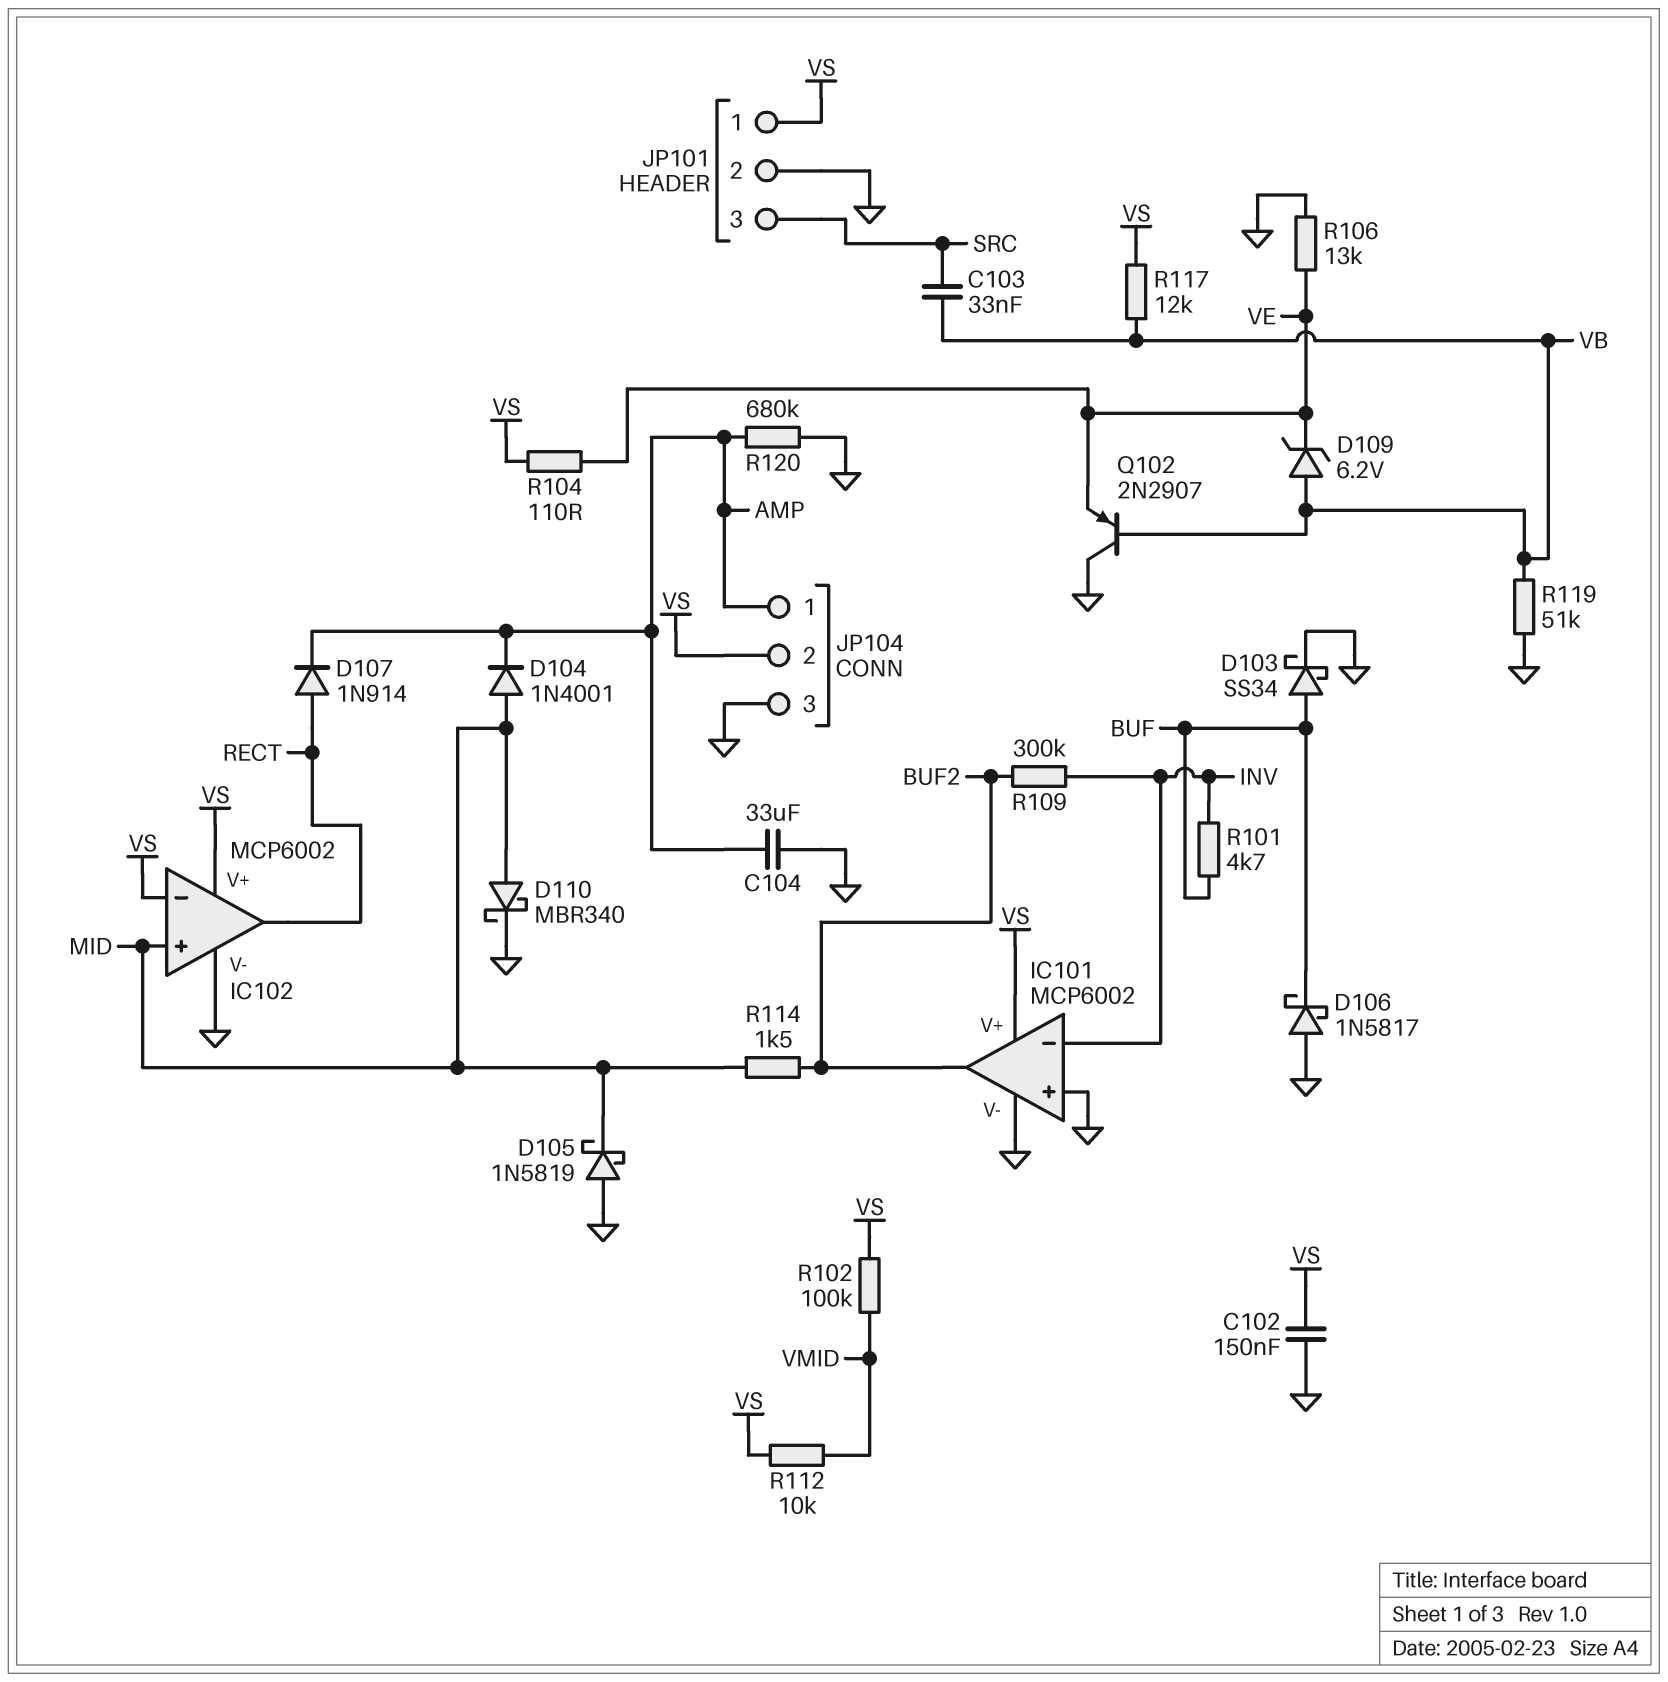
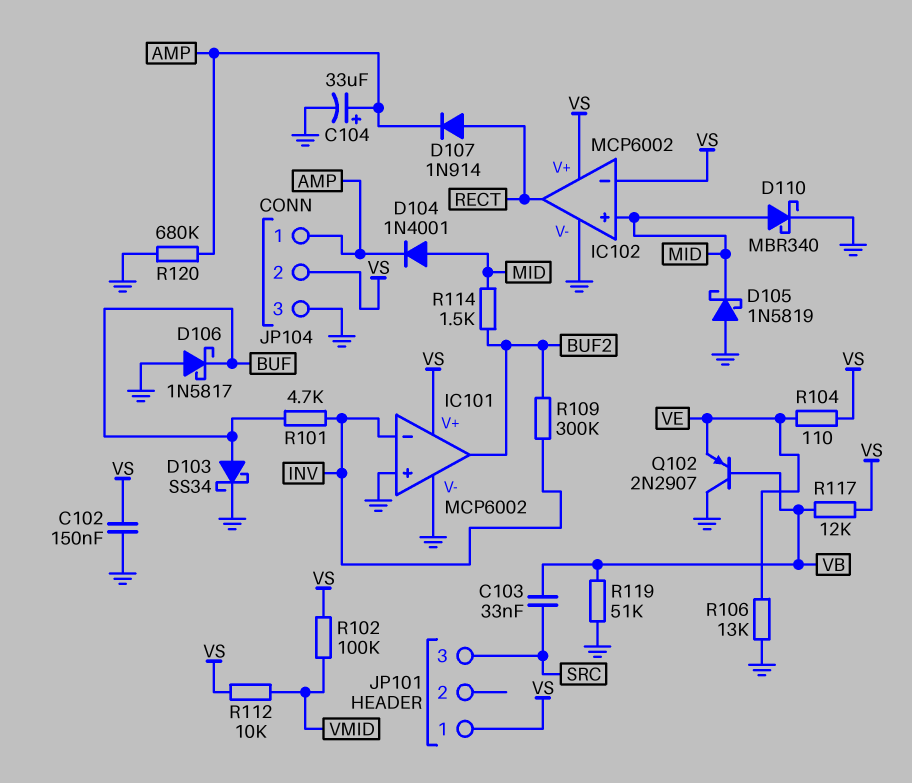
C104: 33uF (AMP, GND) -> 33uF (plus AMP, minus GND)
D109: zener 6.2V (A VB, K VE) -> none
JP101 pin 2: GND -> none

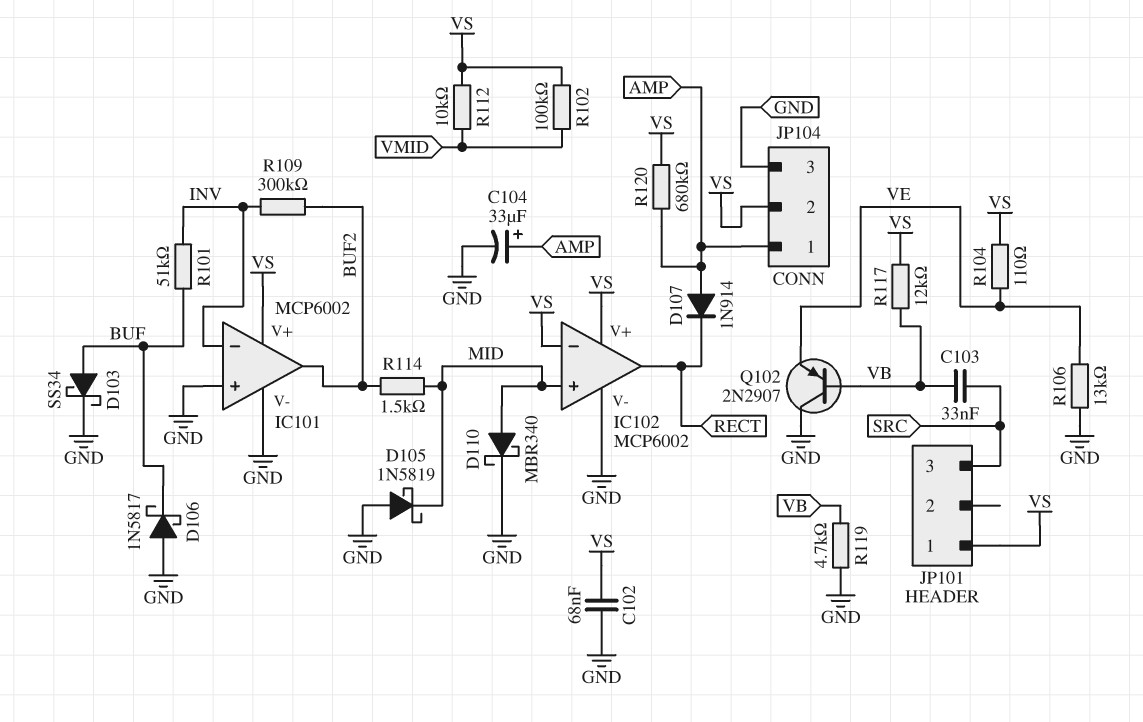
C102: 150nF (GND, VS) -> 68nF (GND, VS)
D104: diode 1N4001 (A MID, K AMP) -> none
D107: diode 1N914 (A RECT, K AMP) -> diode 1N914 (A AMP, K RECT)
R101: 4.7k (BUF, INV) -> 51k (BUF, INV)
R119: 51k (GND, VB) -> 4.7k (GND, VB)
R120: 680k (AMP, GND) -> 680k (AMP, VS)

